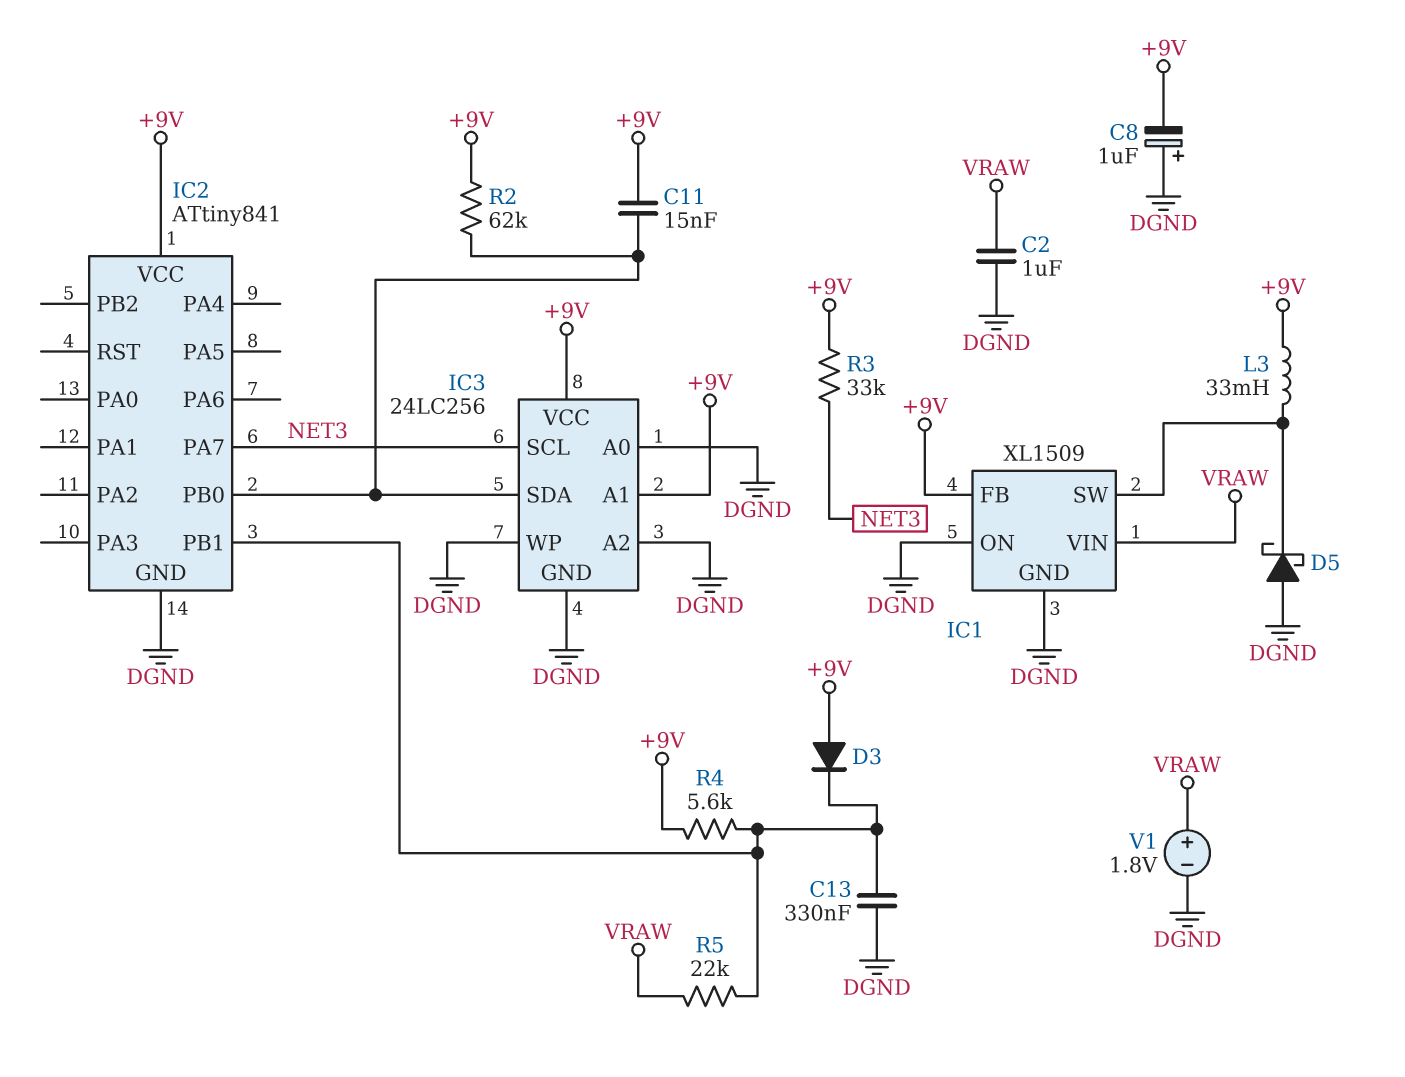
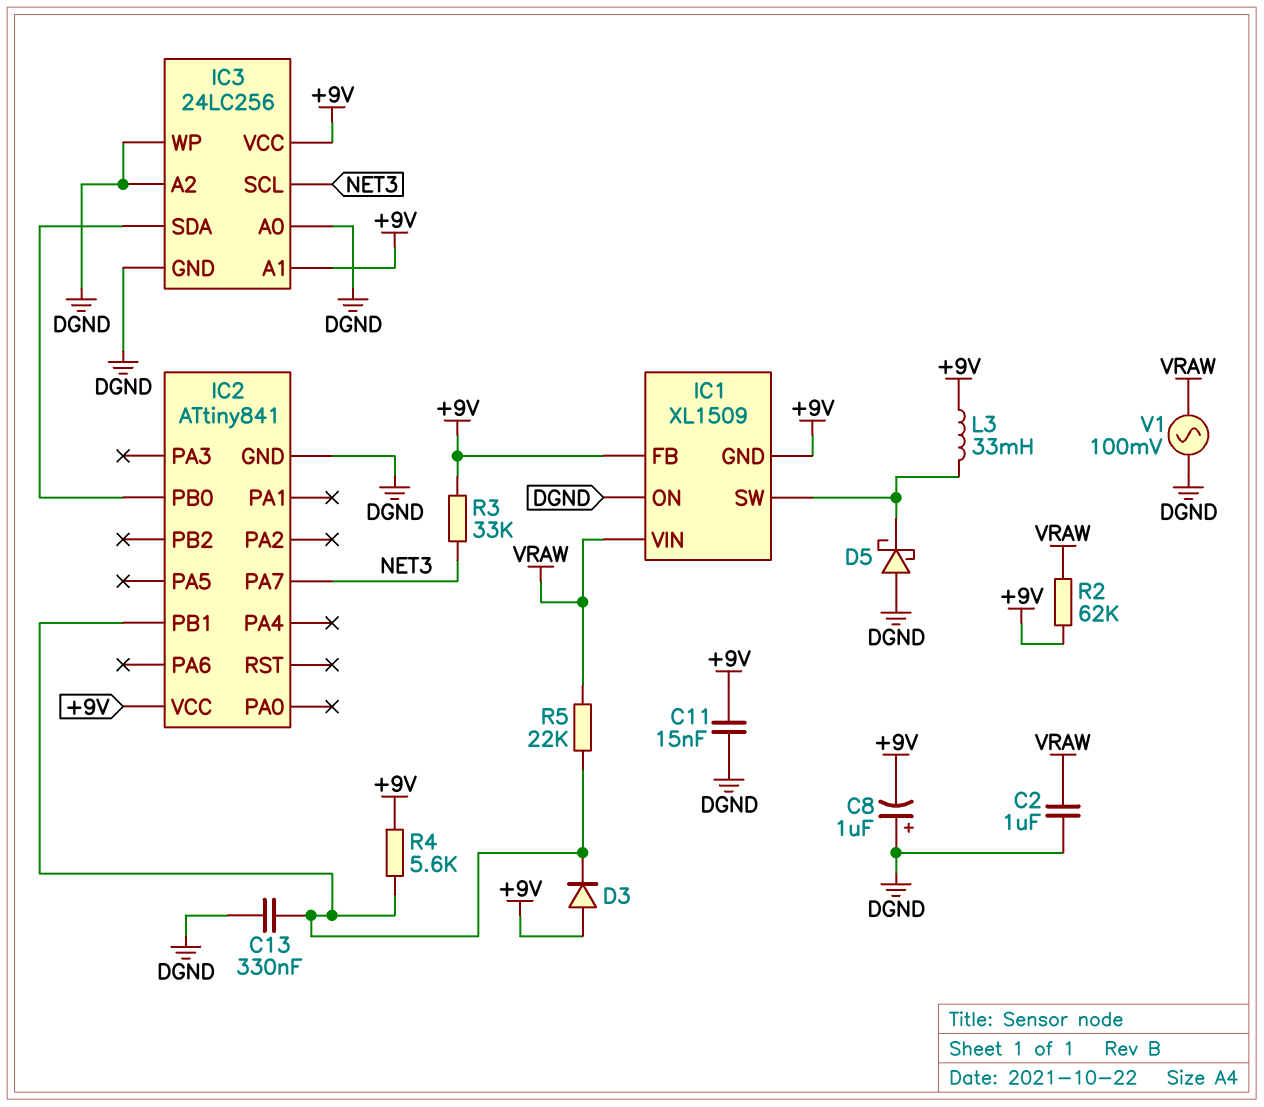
C11: 15nF (+9V, IC2/PB0) -> 15nF (+9V, DGND)
IC1 pin GND: DGND -> +9V
R2: 62k (+9V, IC2/PB0) -> 62k (+9V, VRAW)
V1: 1.8V (plus VRAW, minus DGND) -> AC 100mV (DGND, VRAW)

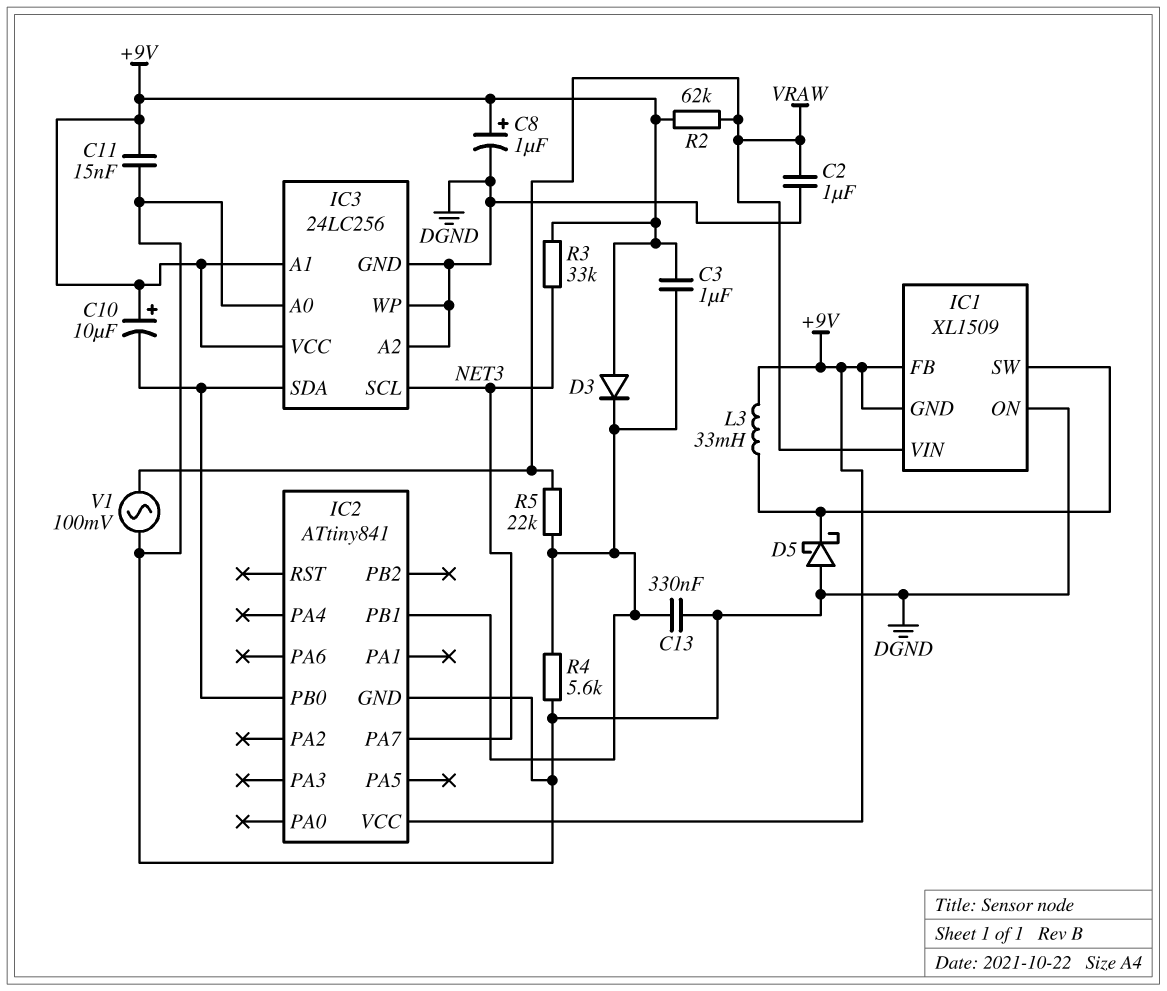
C3: none -> 1uF (+9V, IC2/PB1)
C8: 1uF (plus DGND, minus +9V) -> 1uF (plus +9V, minus DGND)
C10: none -> 10uF (plus +9V, minus IC2/PB0)
R4: 5.6k (+9V, IC2/PB1) -> 5.6k (DGND, IC2/PB1)

